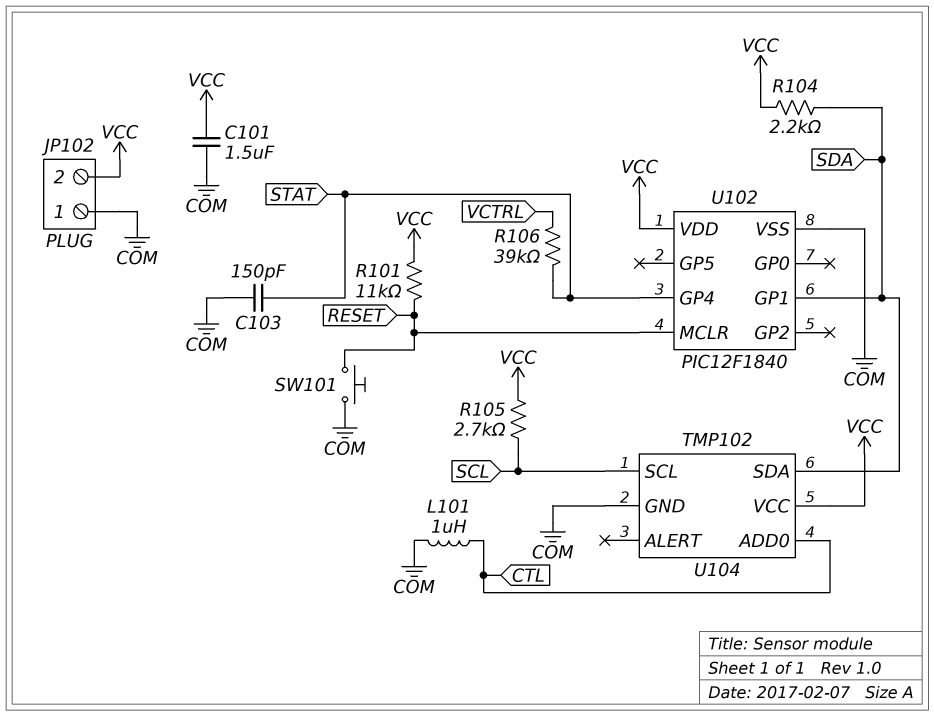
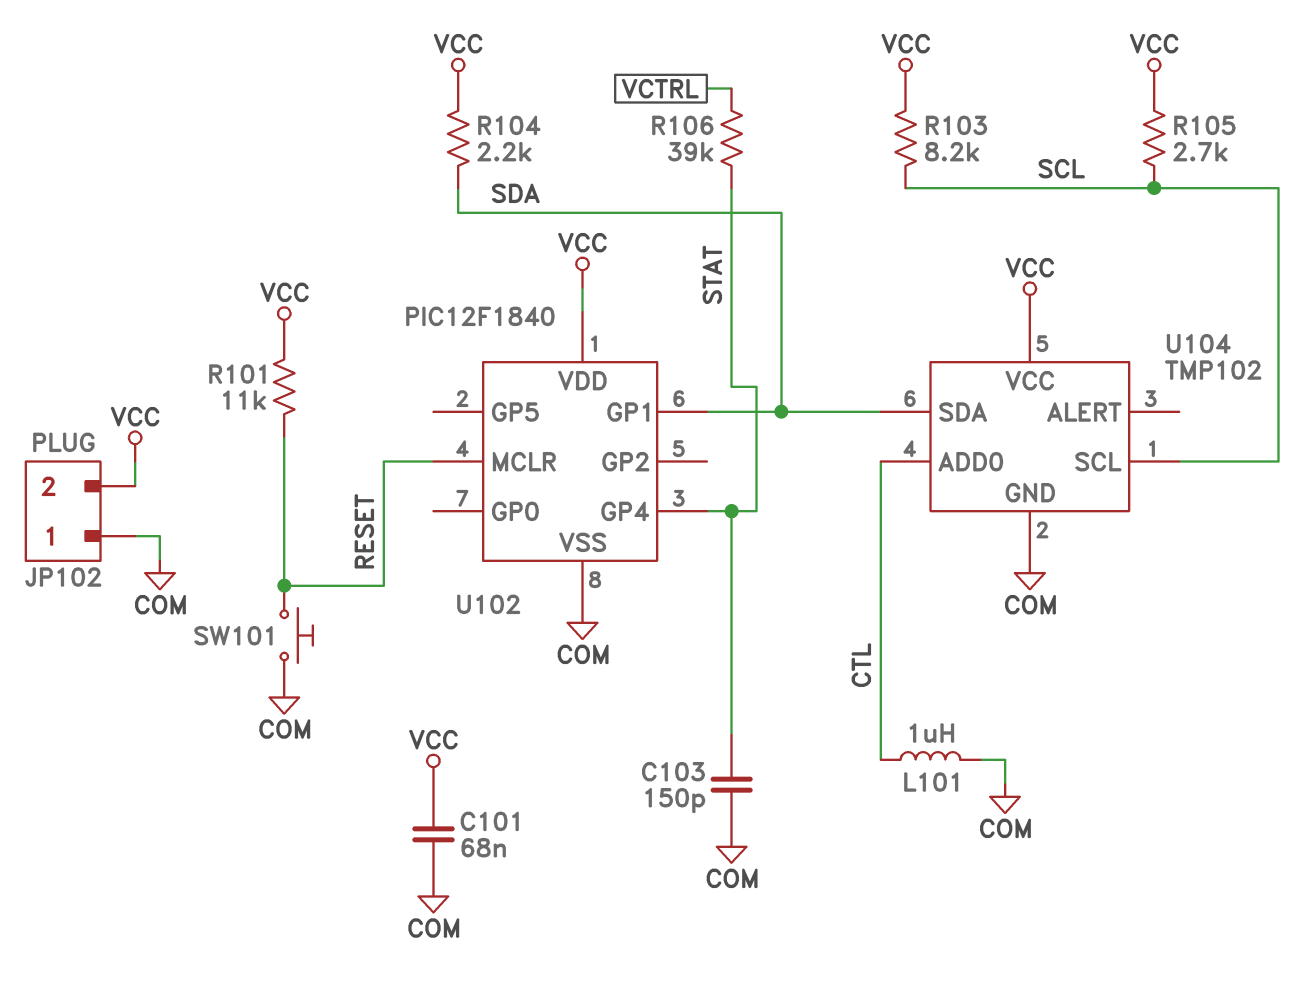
C101: 1.5uF (COM, VCC) -> 68nF (COM, VCC)
R103: none -> 8.2k (SCL, VCC)

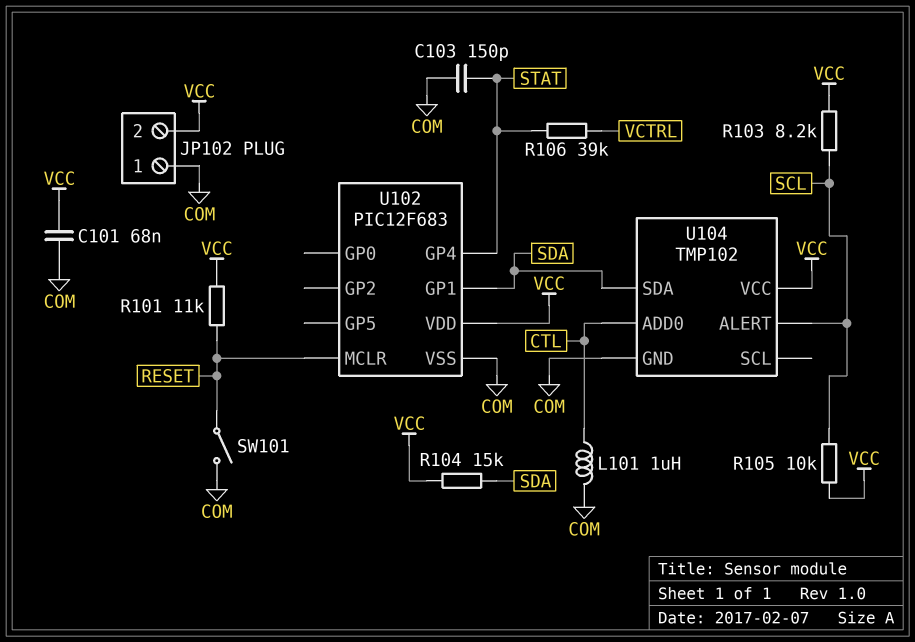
R104: 2.2k (SDA, VCC) -> 15k (SDA, VCC)
R105: 2.7k (SCL, VCC) -> 10k (SCL, VCC)
SW101: button (COM, RESET) -> switch (COM, RESET)
U102: PIC12F1840 -> PIC12F683
U104 pin ALERT: none -> SCL
U104 pin SCL: SCL -> none

